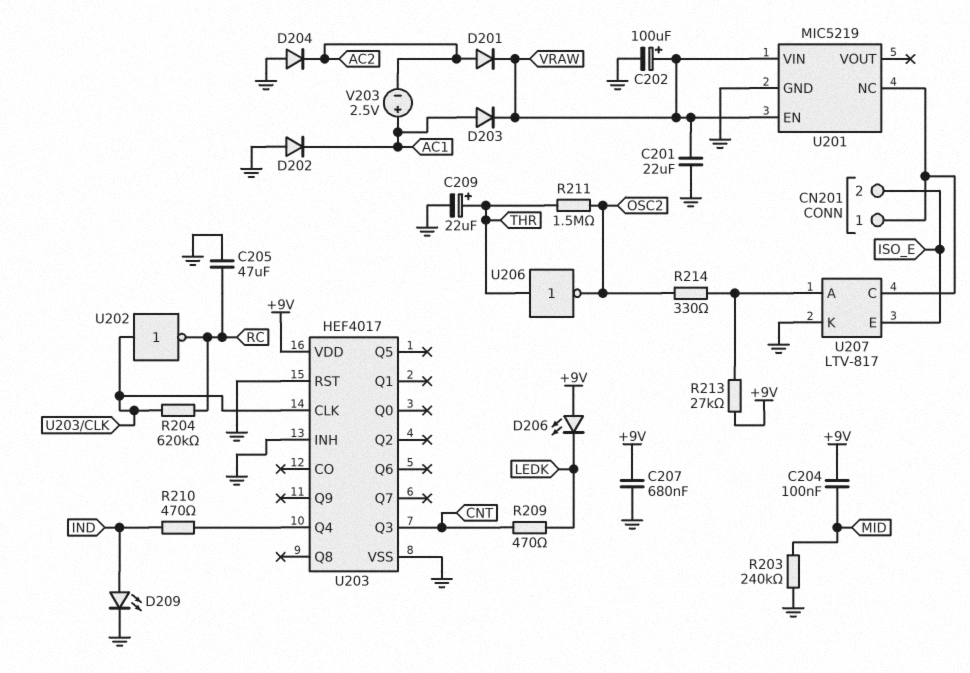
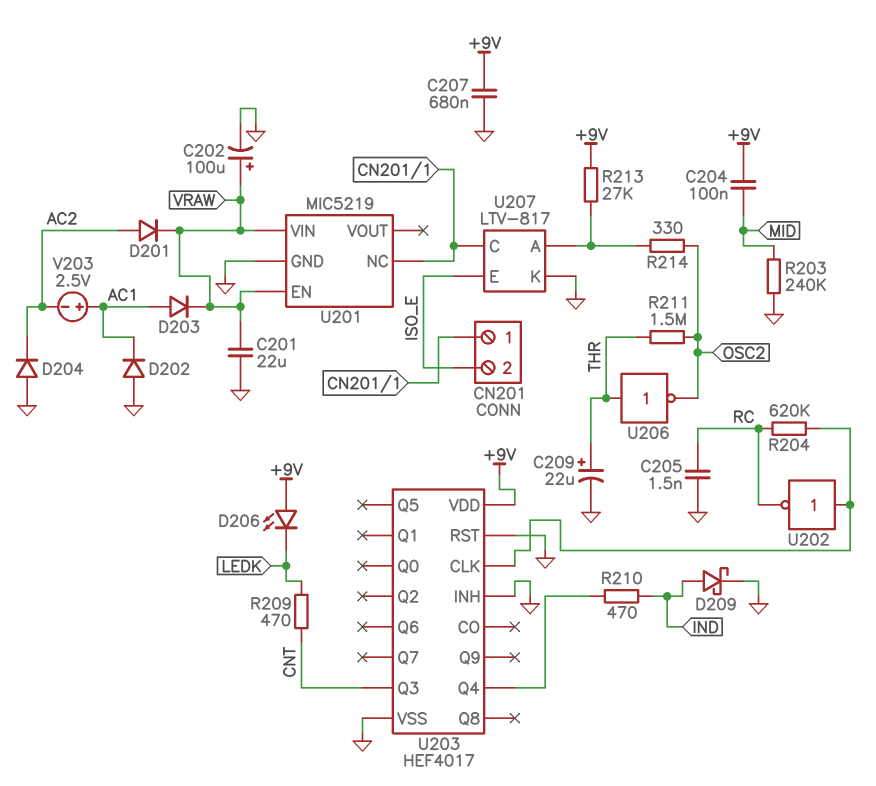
C205: 47uF (GND, RC) -> 1.5nF (GND, RC)
D209: LED (A IND, K GND) -> schottky (A IND, K GND)

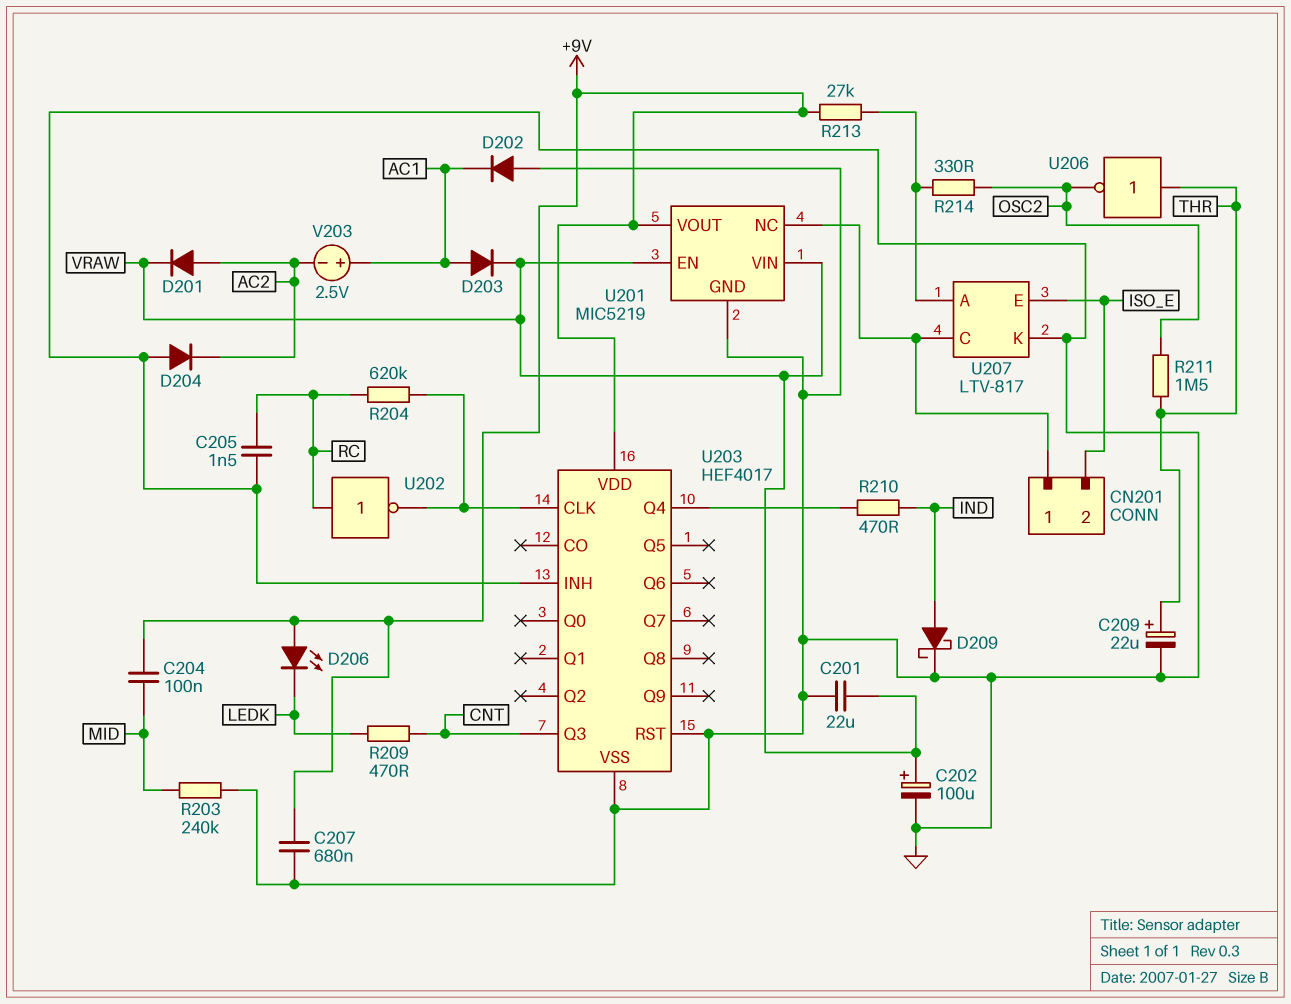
U201 pin VOUT: none -> +9V
U202: NOT (in U203/CLK, out RC) -> NOT (in RC, out U203/CLK)

